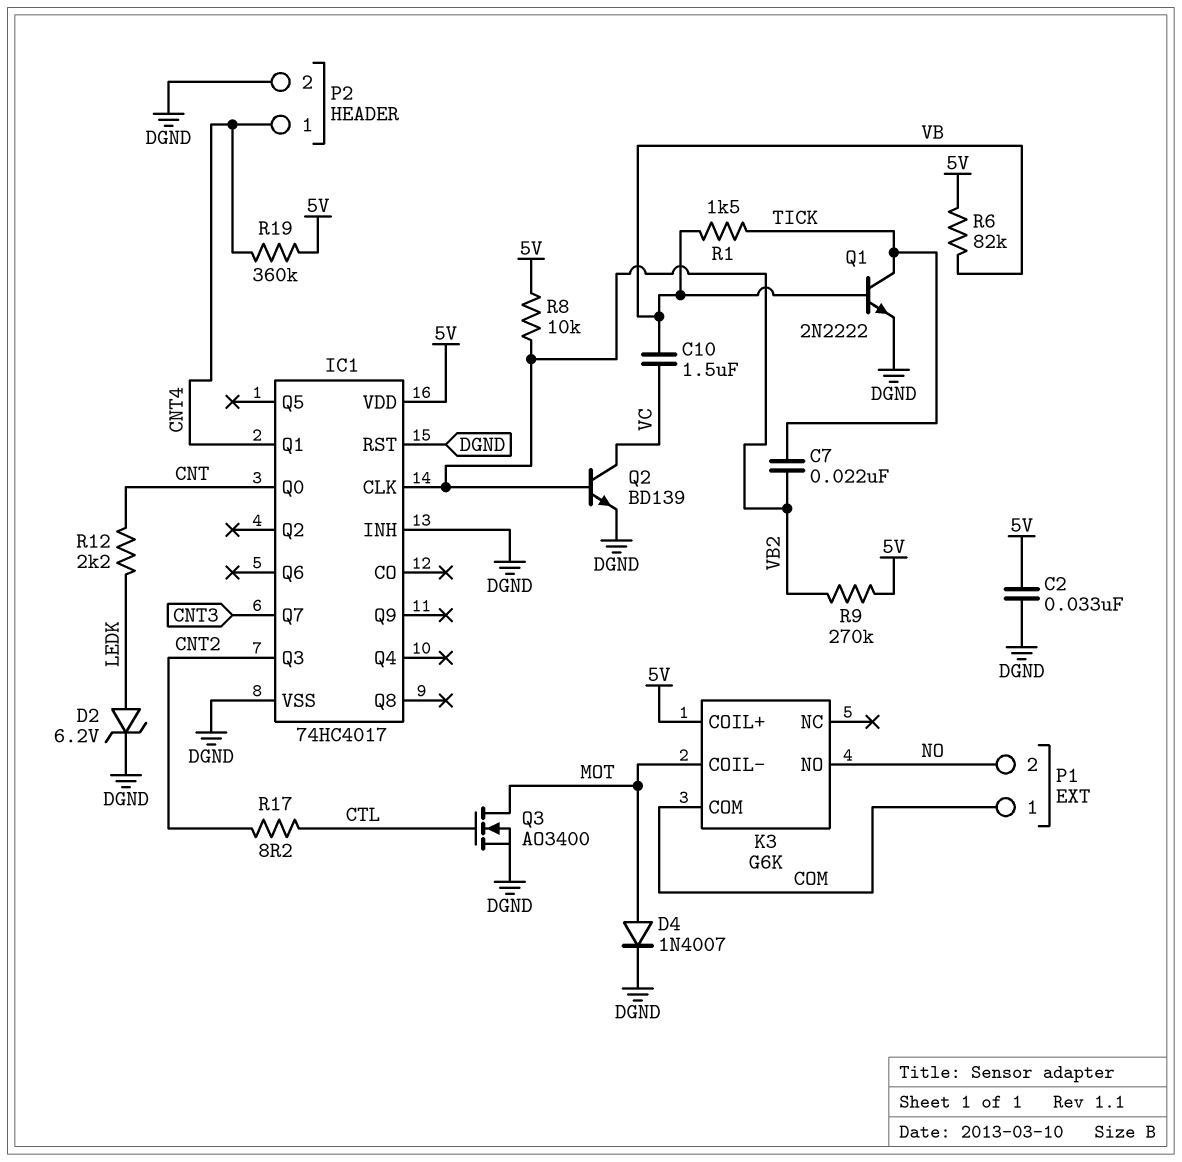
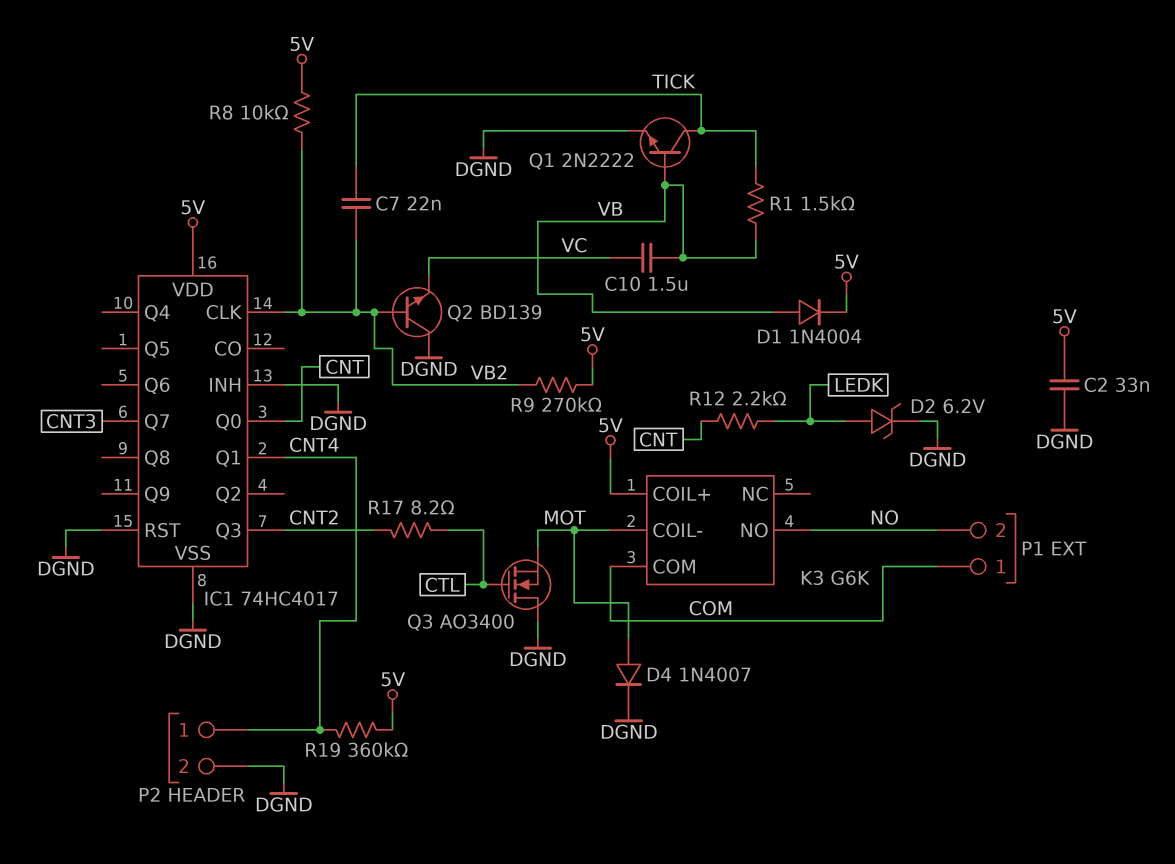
D1: none -> diode 1N4004 (A VB, K 5V)
Q2: NPN BD139 (B VB2, C VC, E DGND) -> NPN BD139 (B VB2, C DGND, E VC)
Q3: NMOS AO3400 (G CTL, D MOT, S DGND) -> NMOS AO3400 (G CTL, D DGND, S MOT)
R6: 82k (5V, VB) -> none

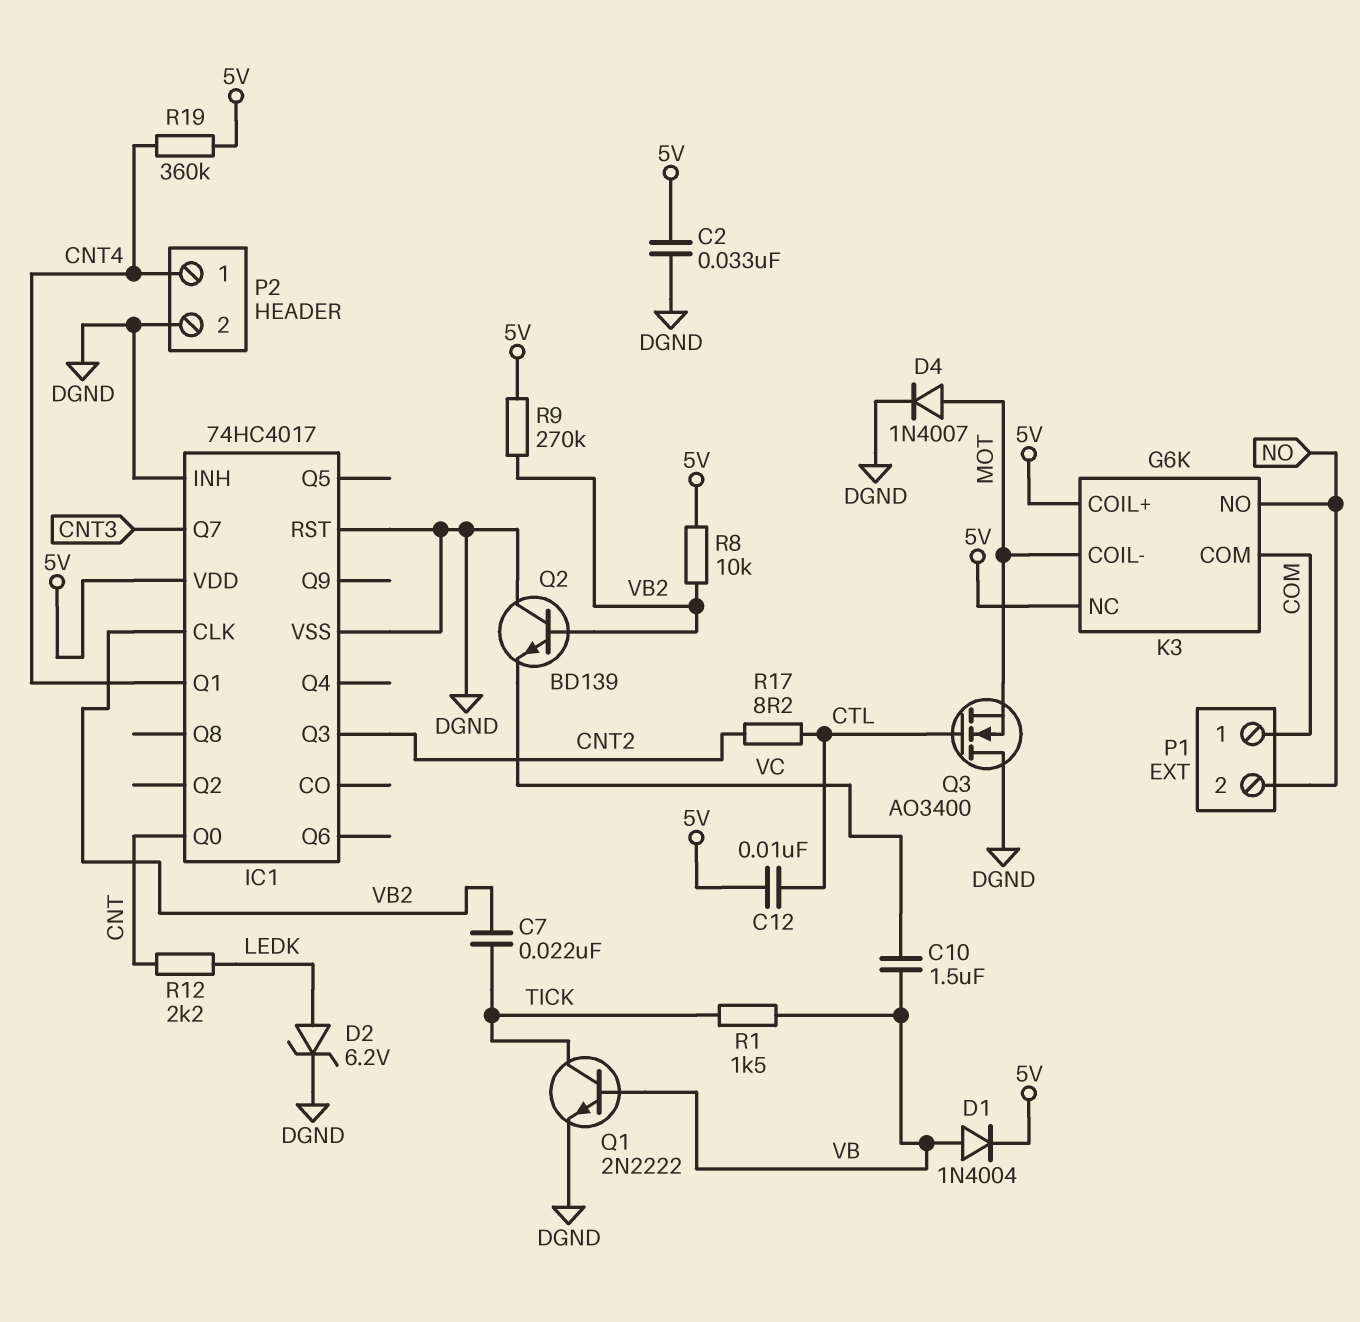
C12: none -> 10nF (5V, CTL)
K3 pin NC: none -> 5V

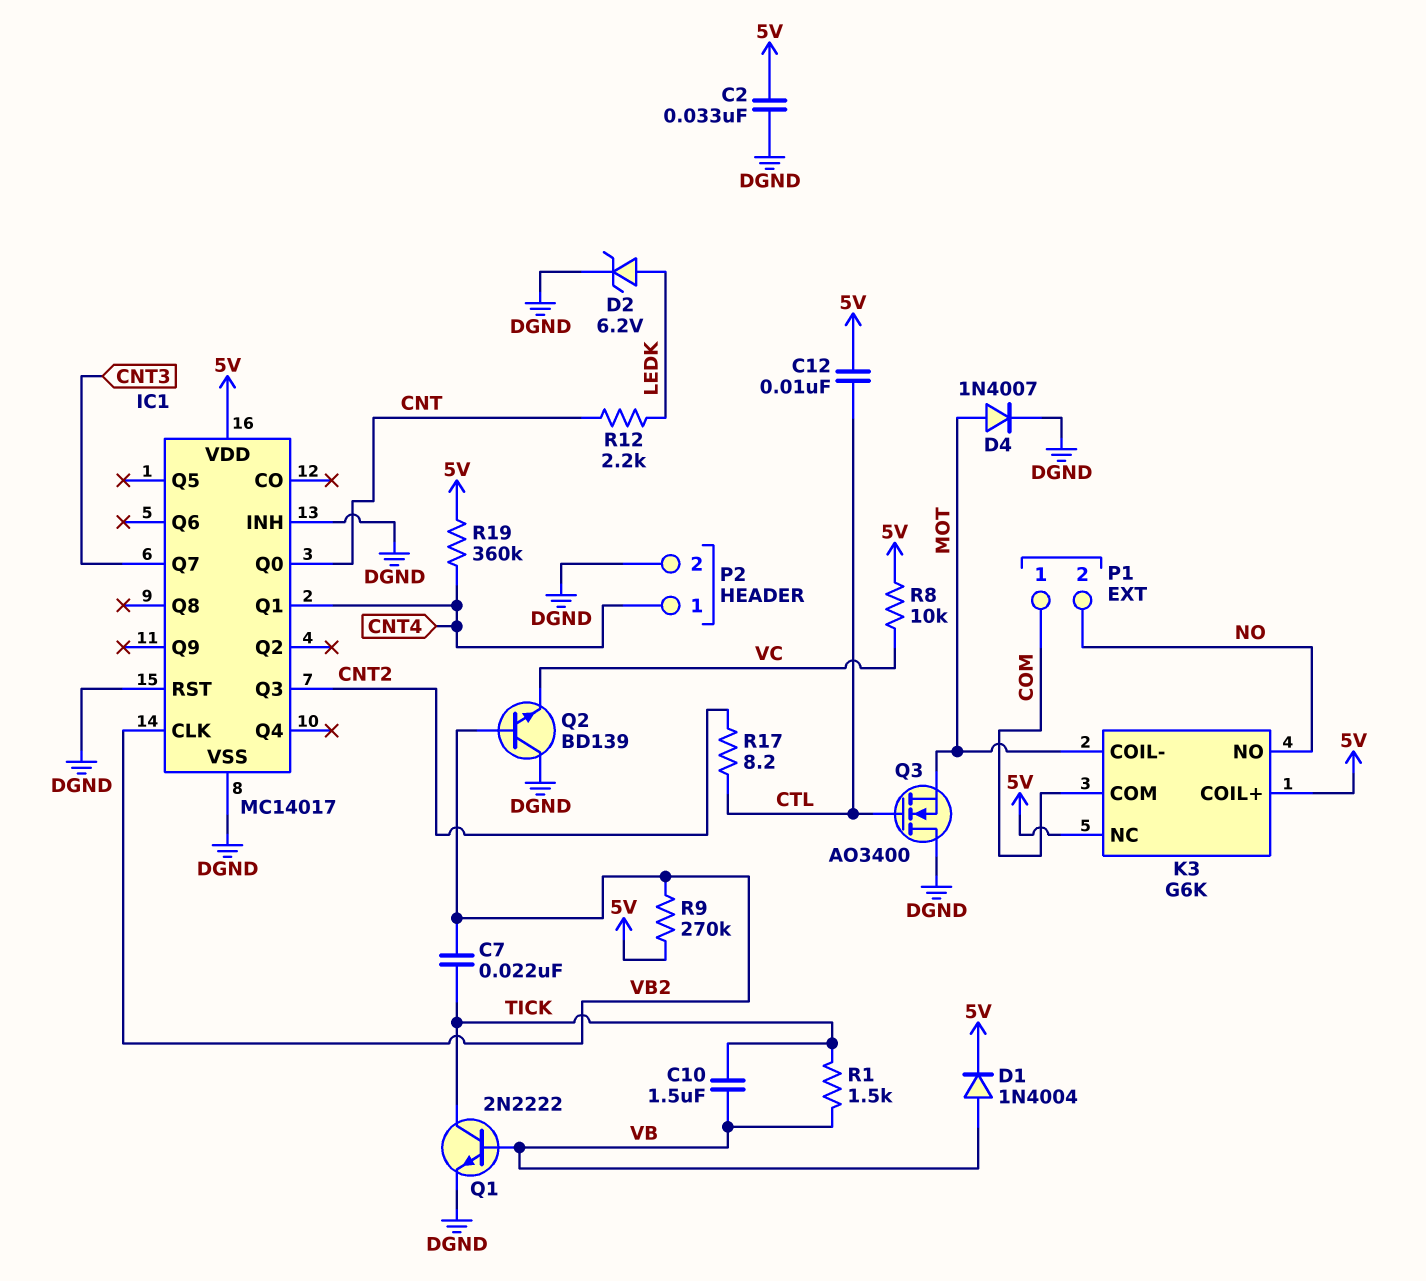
C10: 1.5uF (VB, VC) -> 1.5uF (TICK, VB)
IC1: 74HC4017 -> MC14017
R8: 10k (5V, VB2) -> 10k (5V, VC)

